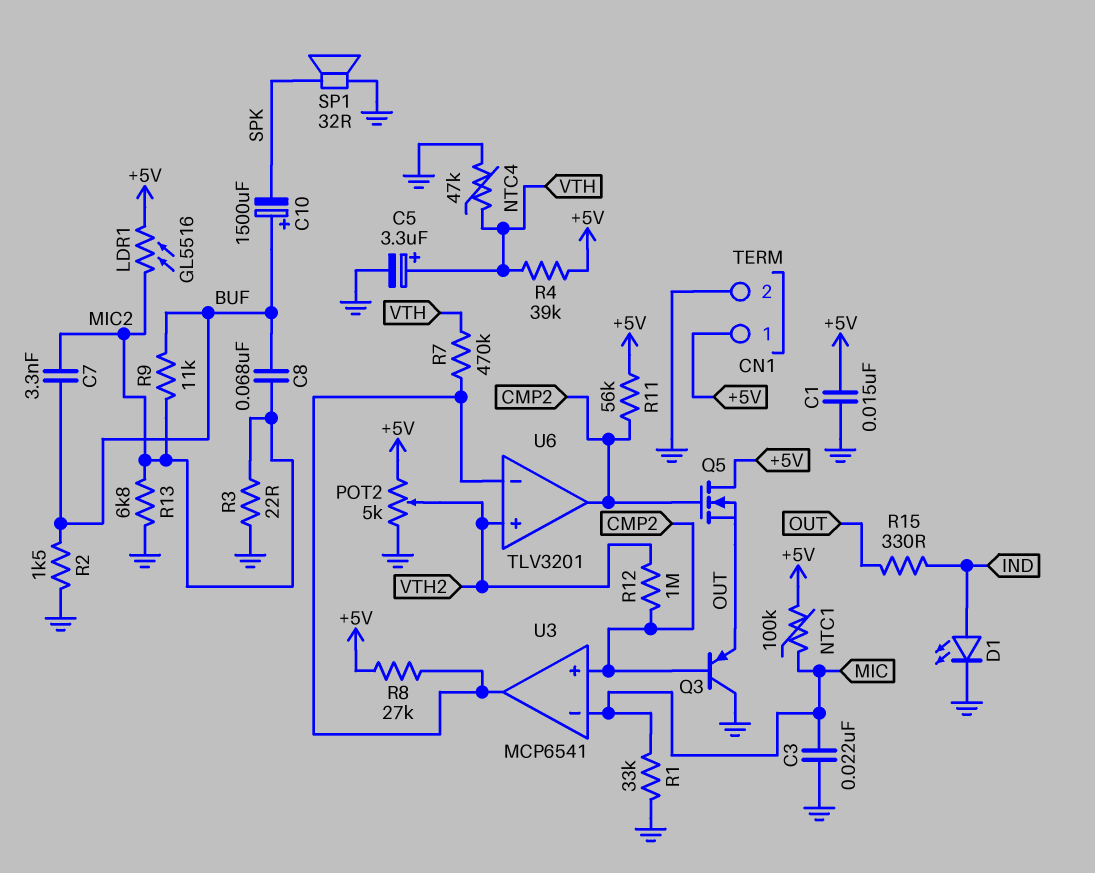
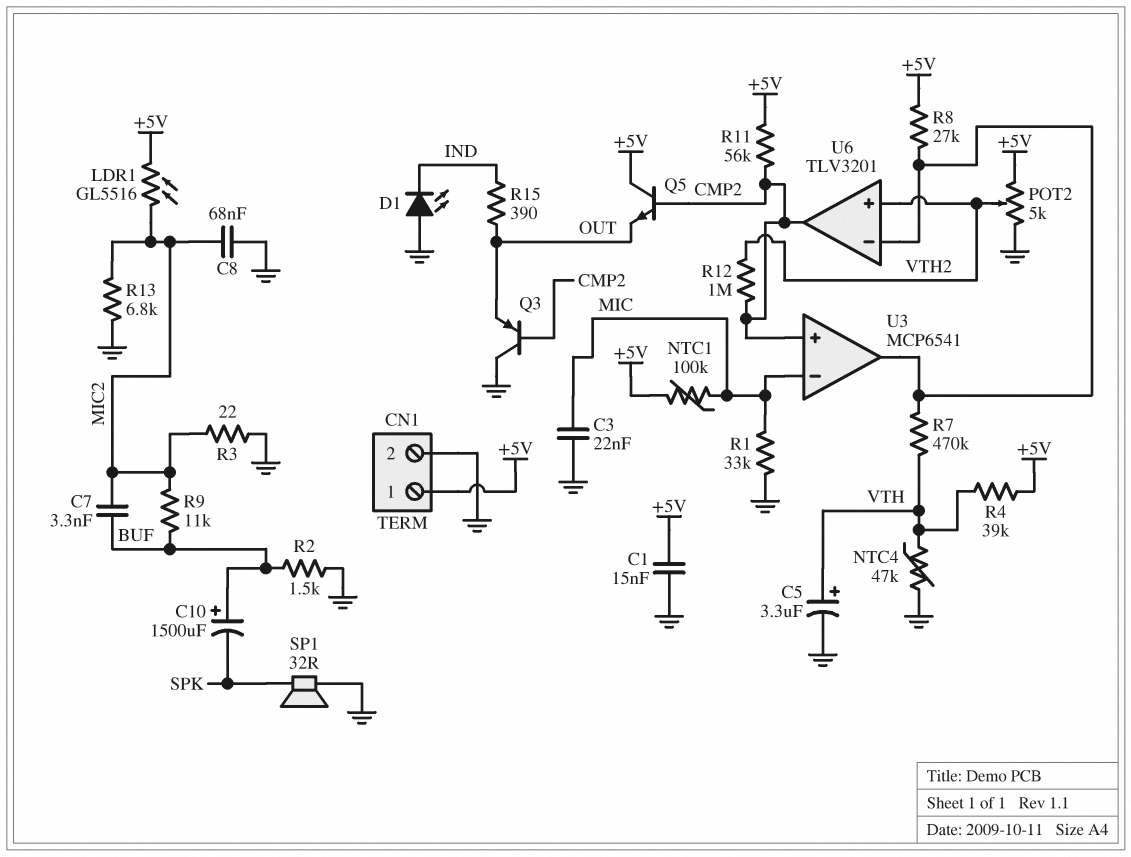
C8: 68nF (BUF, MIC2) -> 68nF (GND, MIC2)
D1: LED (A IND, K GND) -> LED (A GND, K IND)
Q5: NMOS (G CMP2, D +5V, S OUT) -> NPN (B CMP2, C +5V, E OUT)
R15: 330 (IND, OUT) -> 390 (IND, OUT)

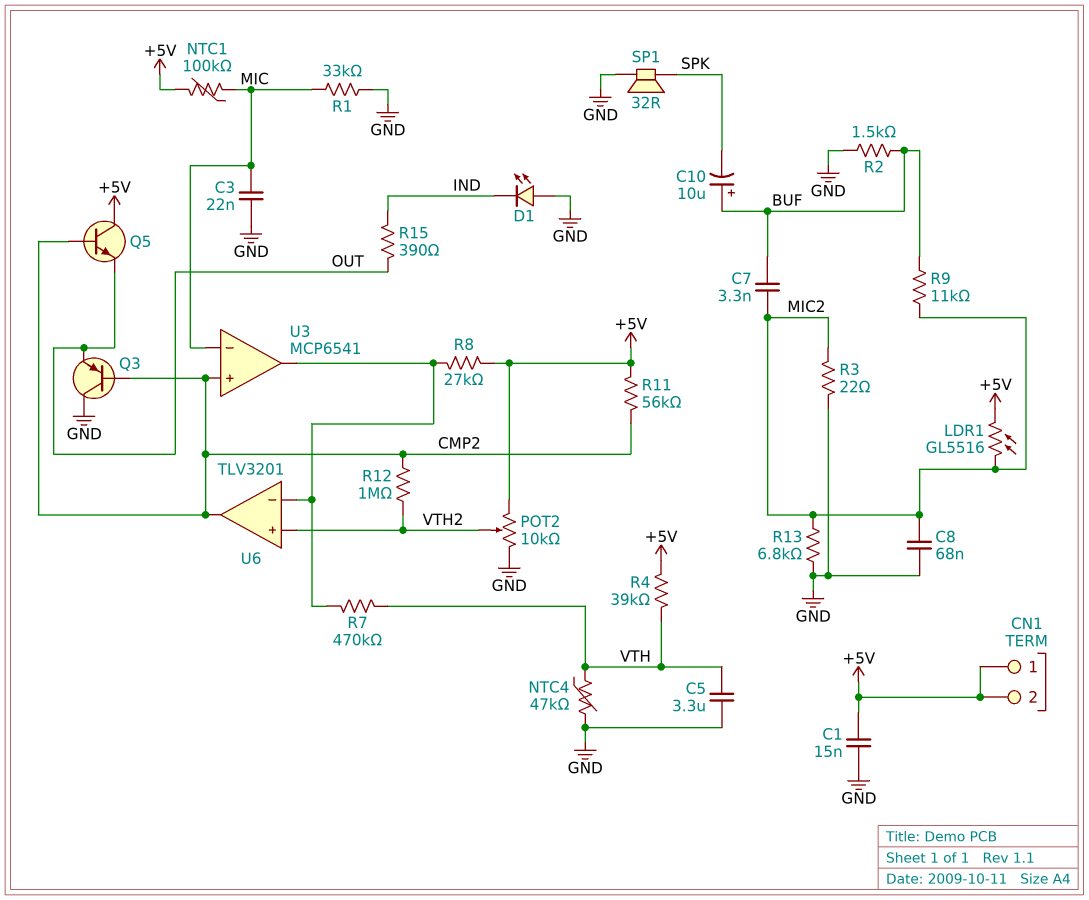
C5: 3.3uF (plus VTH, minus GND) -> 3.3uF (GND, VTH)
C10: 1500uF (plus BUF, minus SPK) -> 10uF (plus BUF, minus SPK)
CN1 pin 2: GND -> +5V
POT2: 5k (+5V, GND, wiper VTH2) -> 10k (+5V, GND, wiper VTH2)

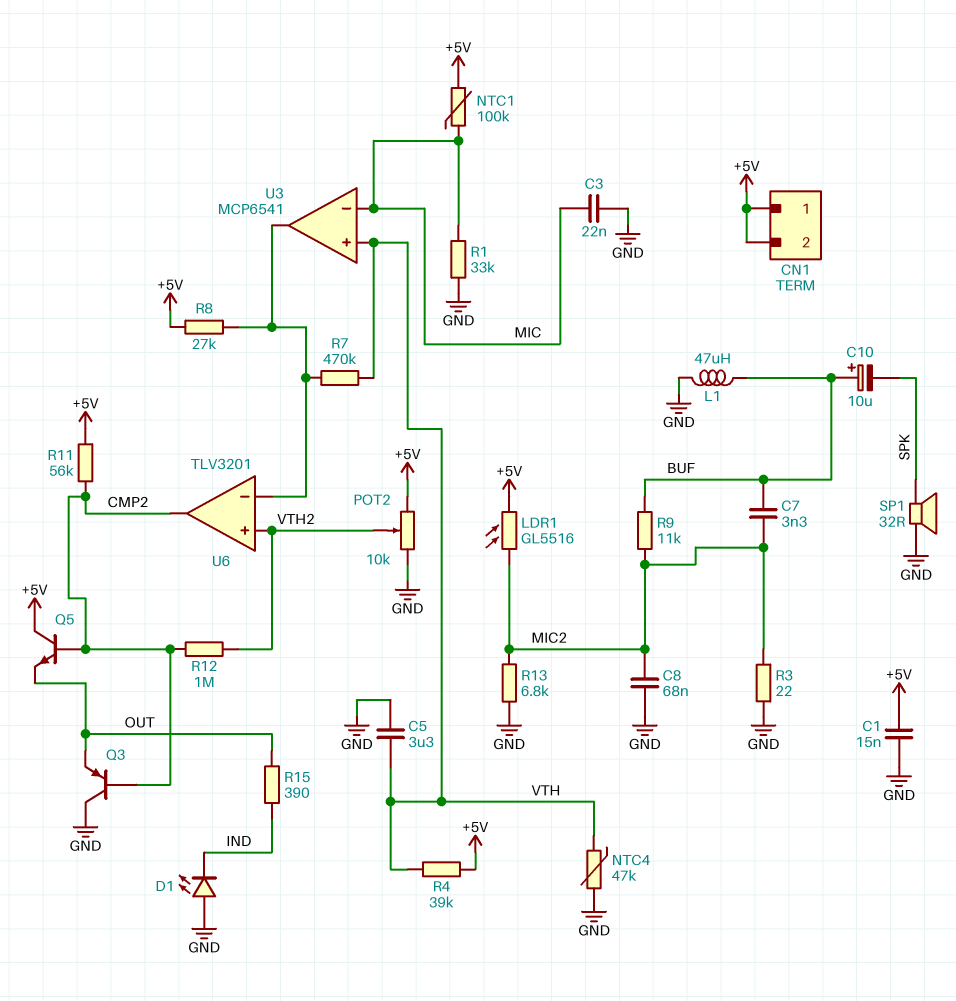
L1: none -> 47uH (BUF, GND)
R2: 1.5k (BUF, GND) -> none
U3 pin in+: CMP2 -> VTH

